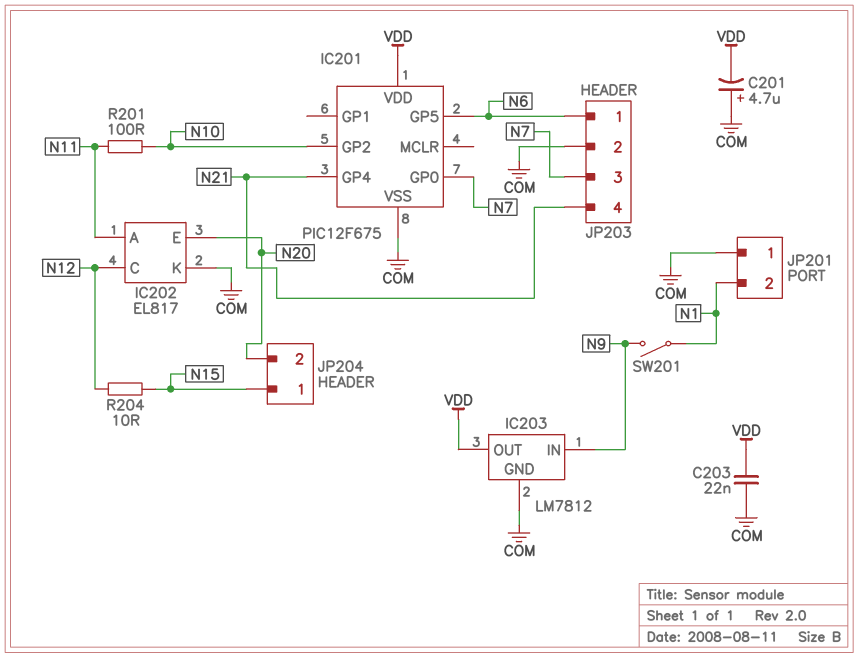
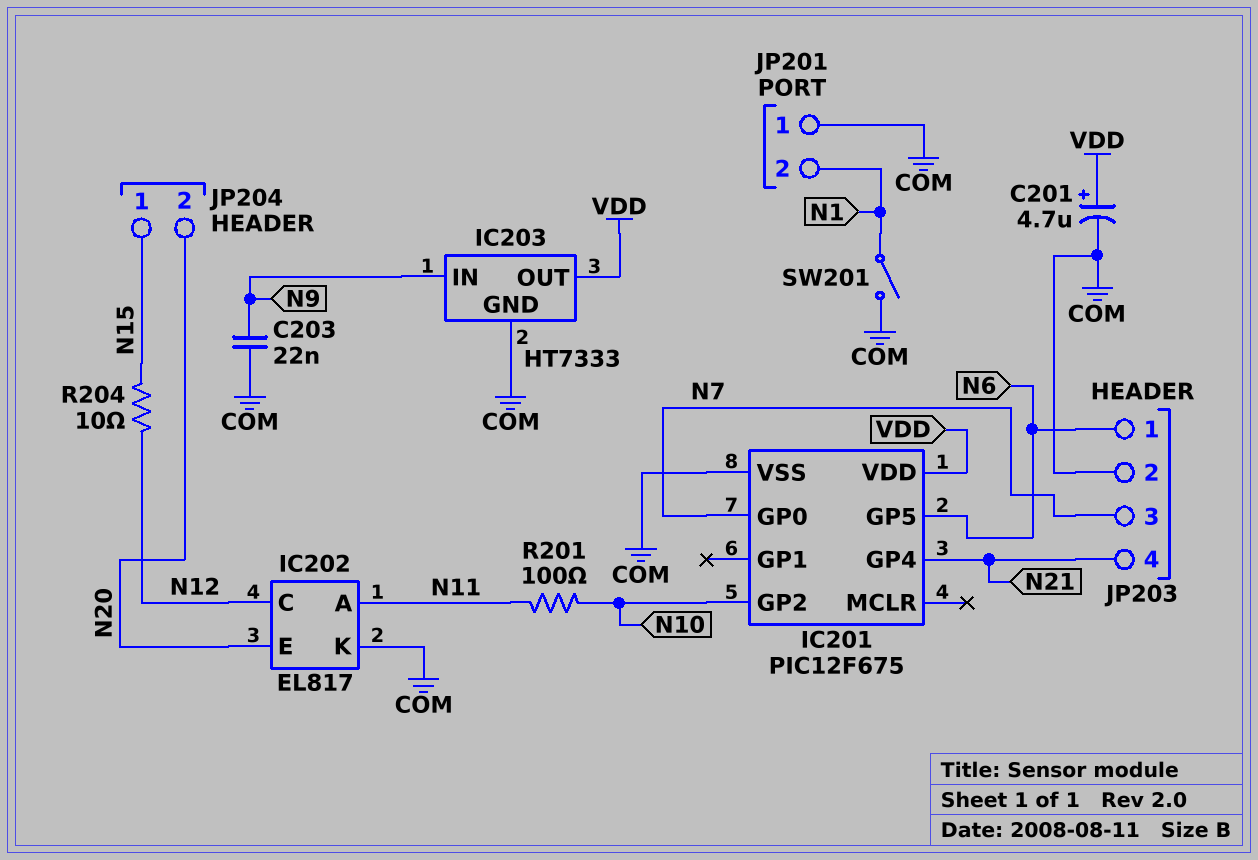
C201: 4.7uF (plus COM, minus VDD) -> 4.7uF (plus VDD, minus COM)
C203: 22nF (COM, VDD) -> 22nF (COM, N9)
IC203: LM7812 -> HT7333
SW201: switch (N1, N9) -> switch (COM, N1)

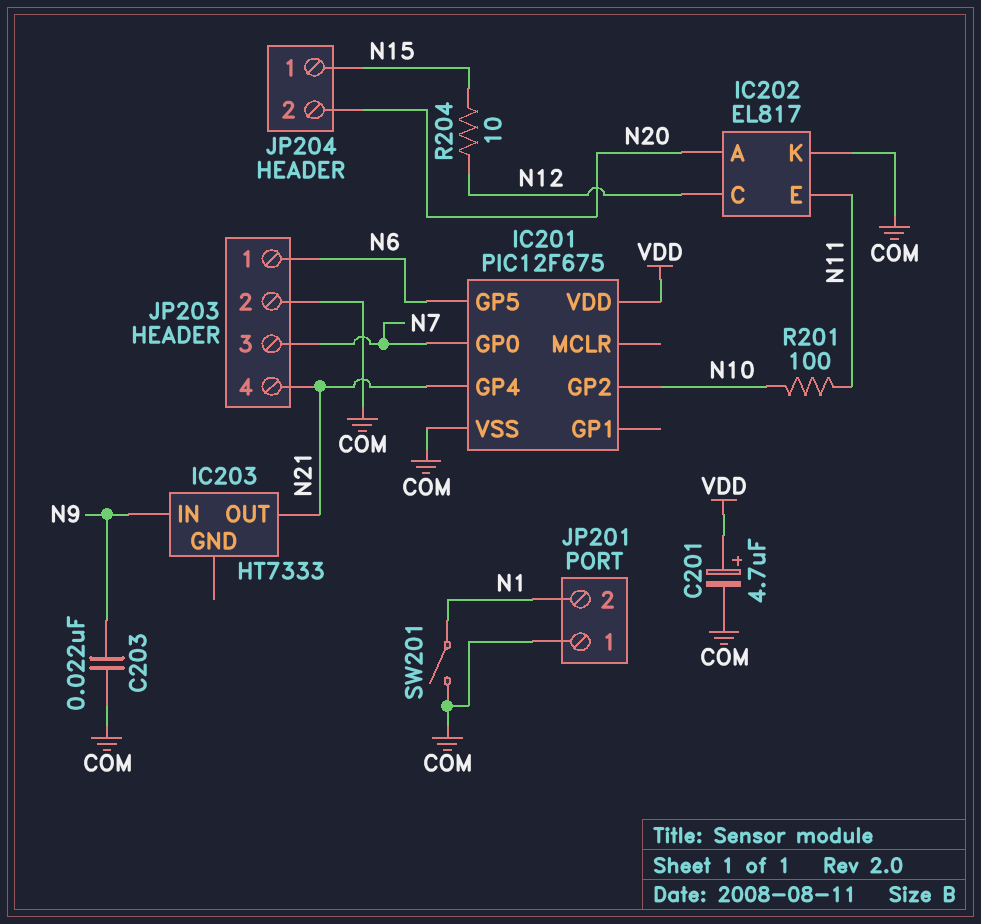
IC202 pin A: N11 -> N20
IC202 pin E: N20 -> N11
IC203 pin GND: COM -> none
IC203 pin OUT: VDD -> N21

